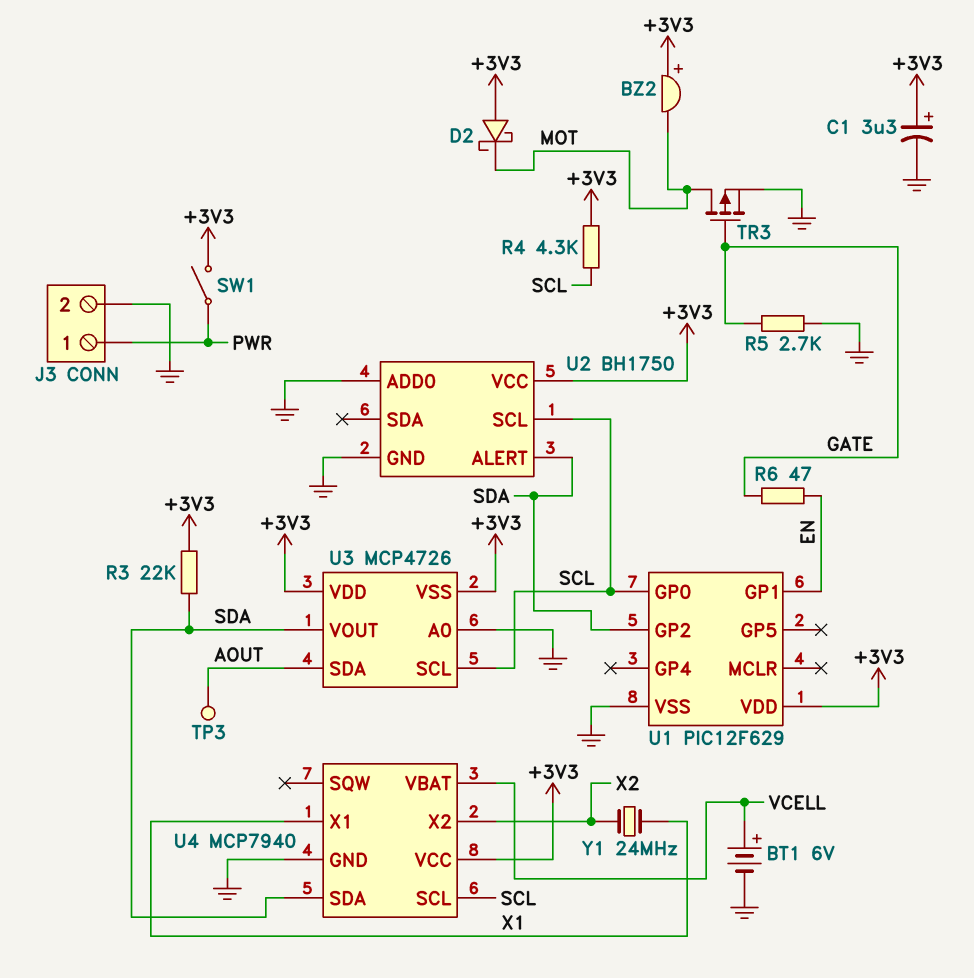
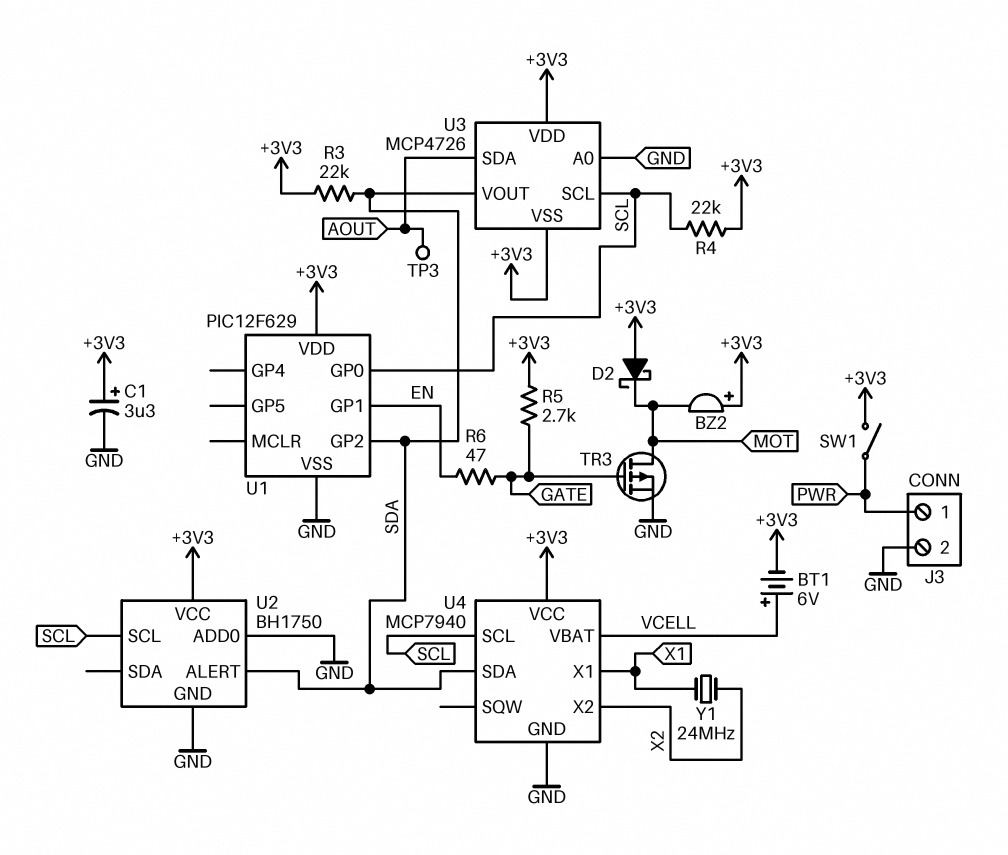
BT1: 6V (plus VCELL, minus GND) -> 6V (plus VCELL, minus +3V3)
R4: 4.3k (+3V3, SCL) -> 22k (+3V3, SCL)
R5: 2.7k (GATE, GND) -> 2.7k (+3V3, GATE)

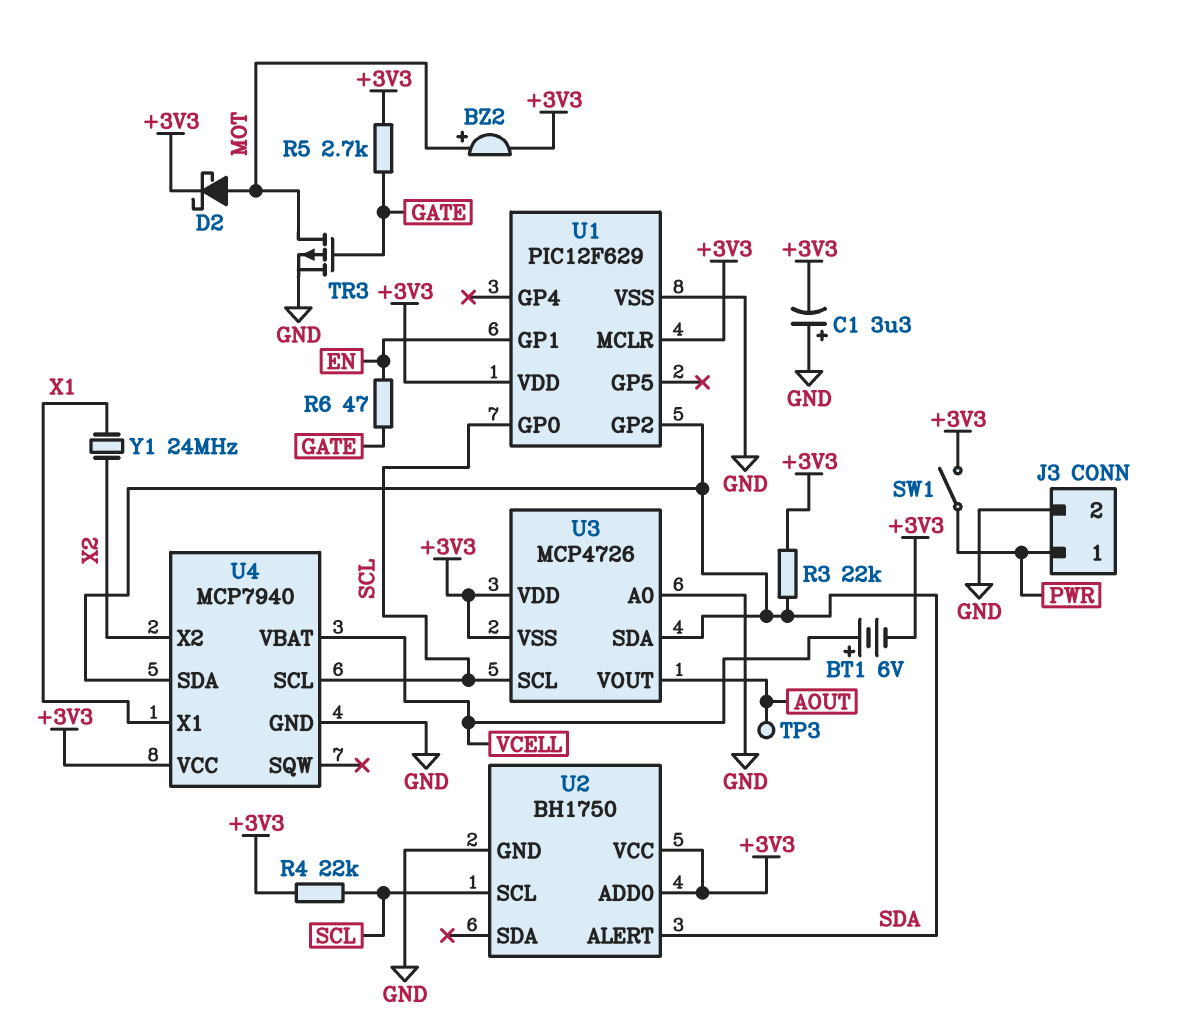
BZ2: buzzer (plus +3V3, minus MOT) -> buzzer (plus MOT, minus +3V3)
C1: 3.3uF (plus +3V3, minus GND) -> 3.3uF (plus GND, minus +3V3)
D2: schottky (A +3V3, K MOT) -> schottky (A MOT, K +3V3)
U1 pin MCLR: none -> +3V3
U2 pin ADD0: GND -> +3V3
U3 pin SDA: AOUT -> SDA
U3 pin VOUT: SDA -> AOUT

